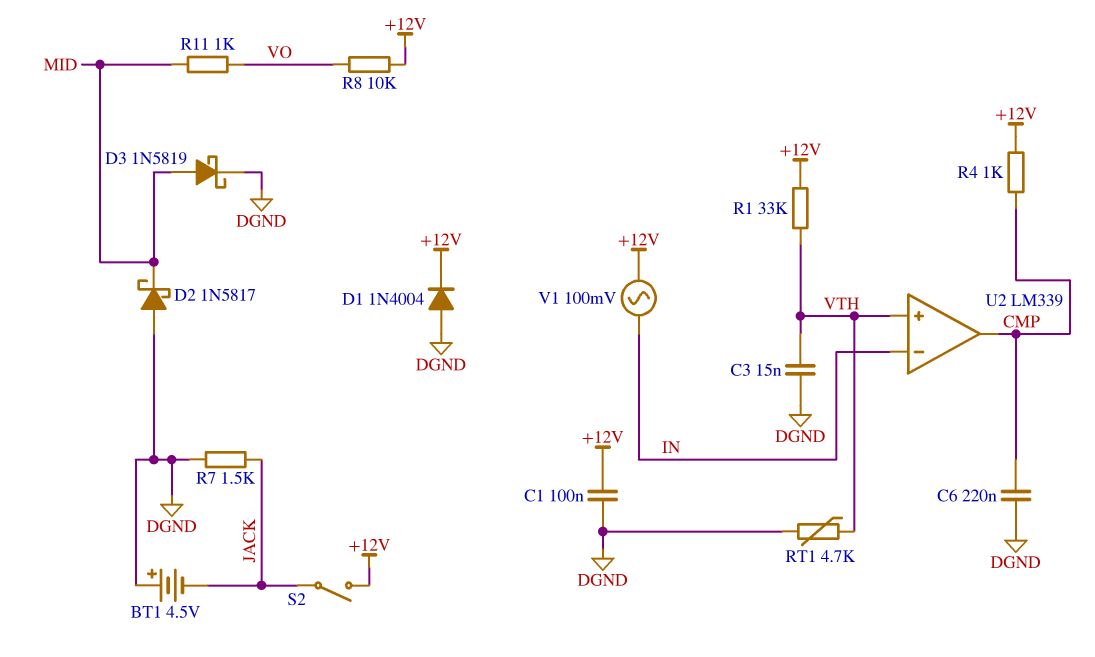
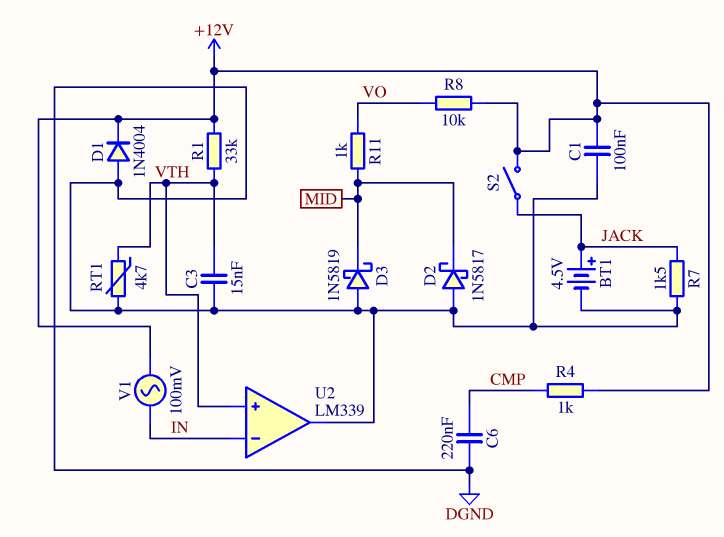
BT1: 4.5V (plus DGND, minus JACK) -> 4.5V (plus JACK, minus DGND)
D3: schottky 1N5819 (A MID, K DGND) -> schottky 1N5819 (A DGND, K MID)
U2 pin out: CMP -> DGND

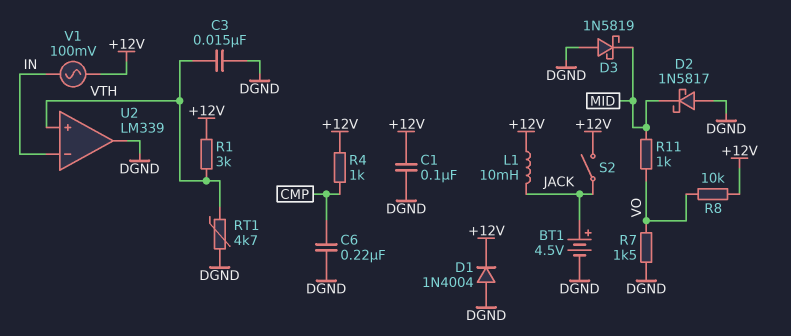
L1: none -> 10mH (+12V, JACK)
R1: 33k (+12V, VTH) -> 3k (+12V, VTH)
R7: 1.5k (DGND, JACK) -> 1.5k (DGND, VO)

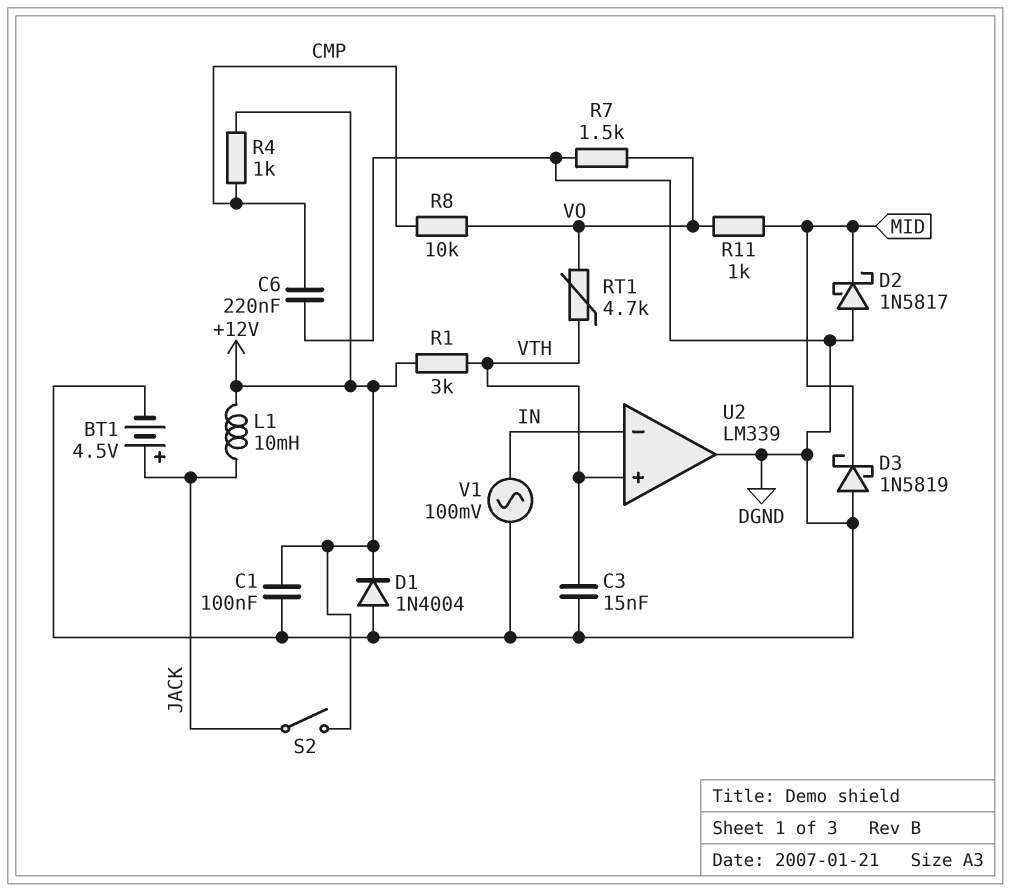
R8: 10k (+12V, VO) -> 10k (CMP, VO)
RT1: 4.7k (DGND, VTH) -> 4.7k (VO, VTH)
V1: AC 100mV (+12V, IN) -> AC 100mV (DGND, IN)

